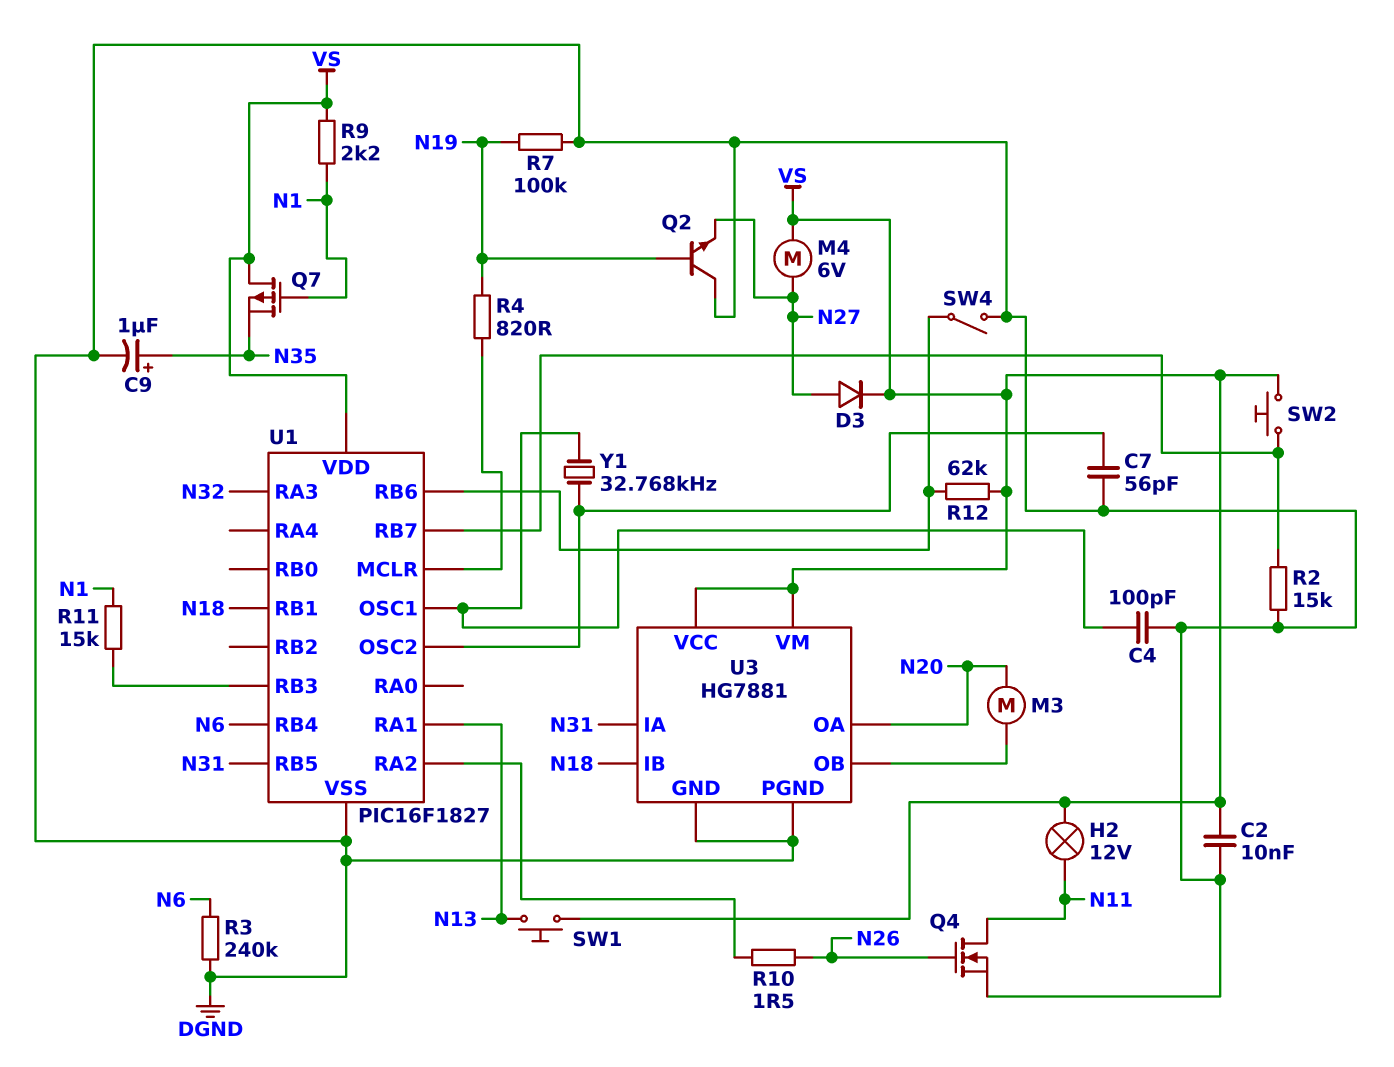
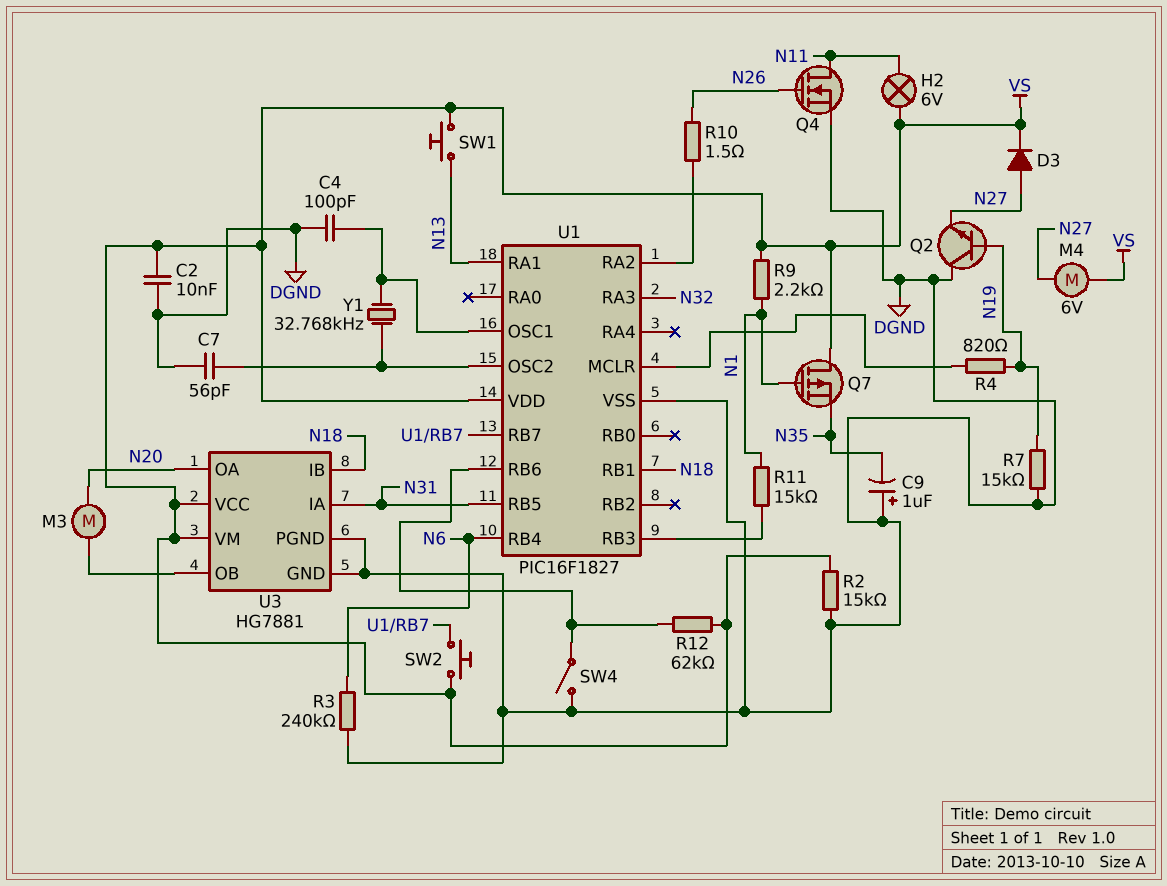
C9: 1uF (plus N35, minus DGND) -> 1uF (plus DGND, minus N35)
H2: lamp 12V (N11, VS) -> lamp 6V (N11, VS)
R2: 15k (DGND, U1/RB7) -> 15k (DGND, VS)
R7: 100k (DGND, N19) -> 15k (DGND, N19)

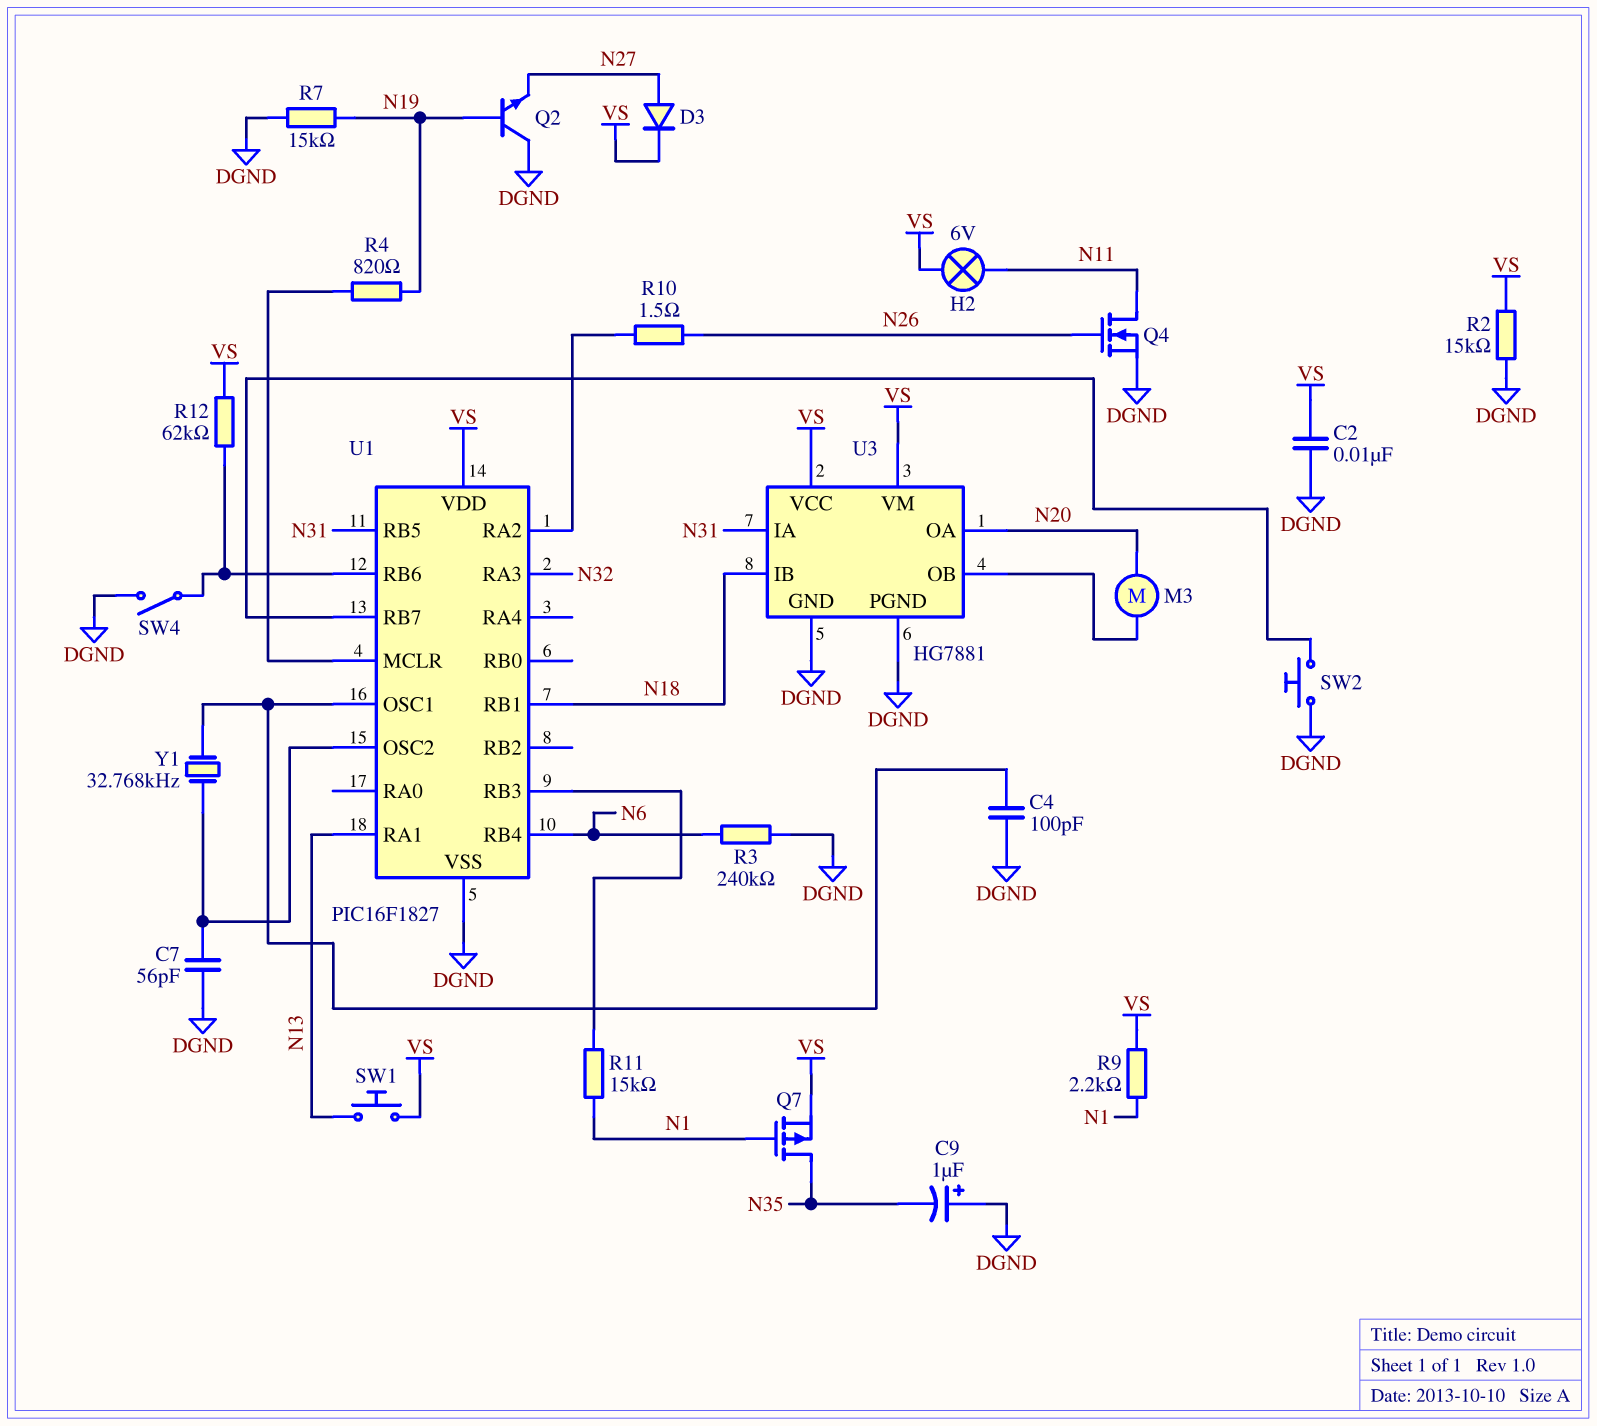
M4: motor 6V (N27, VS) -> none
Q7: PMOS (G N1, D VS, S N35) -> PMOS (G N1, D N35, S VS)
SW2: button (U1/RB7, VS) -> button (DGND, U1/RB7)

